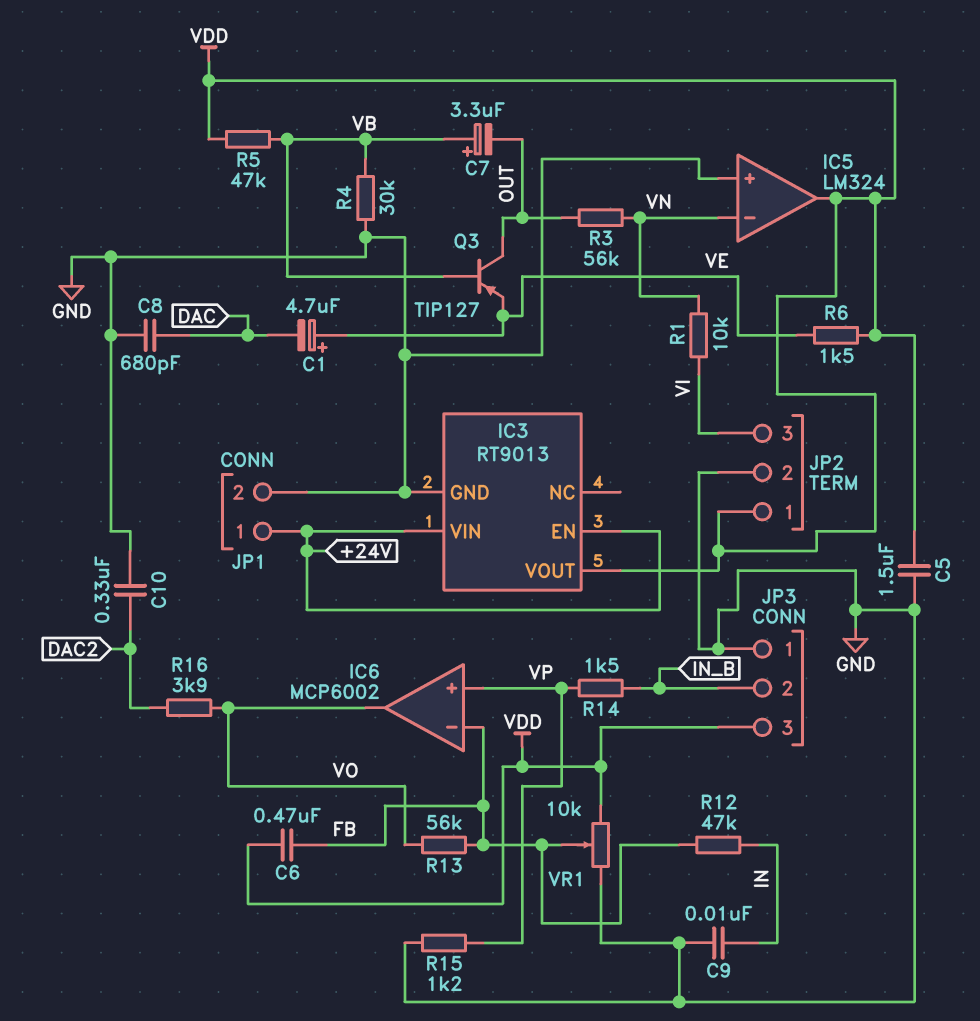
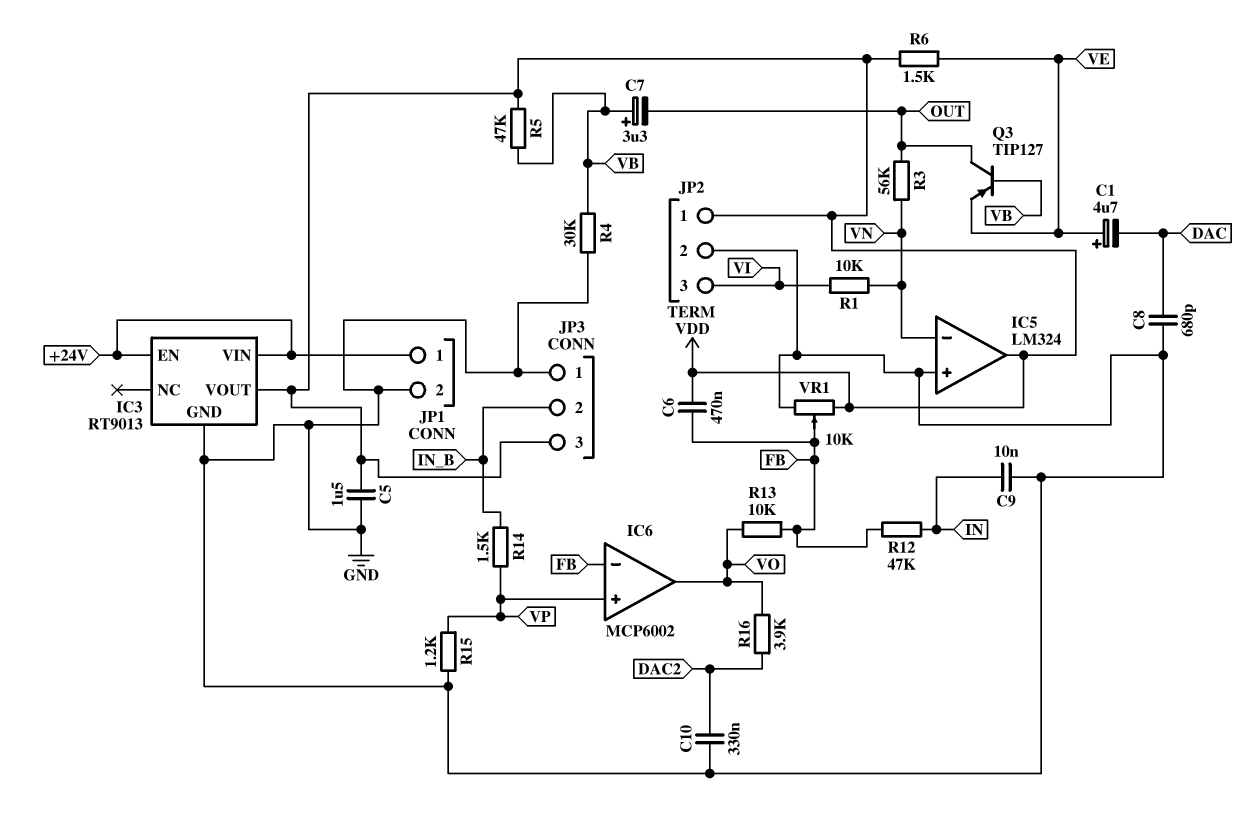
R13: 56k (FB, VO) -> 10k (FB, VO)

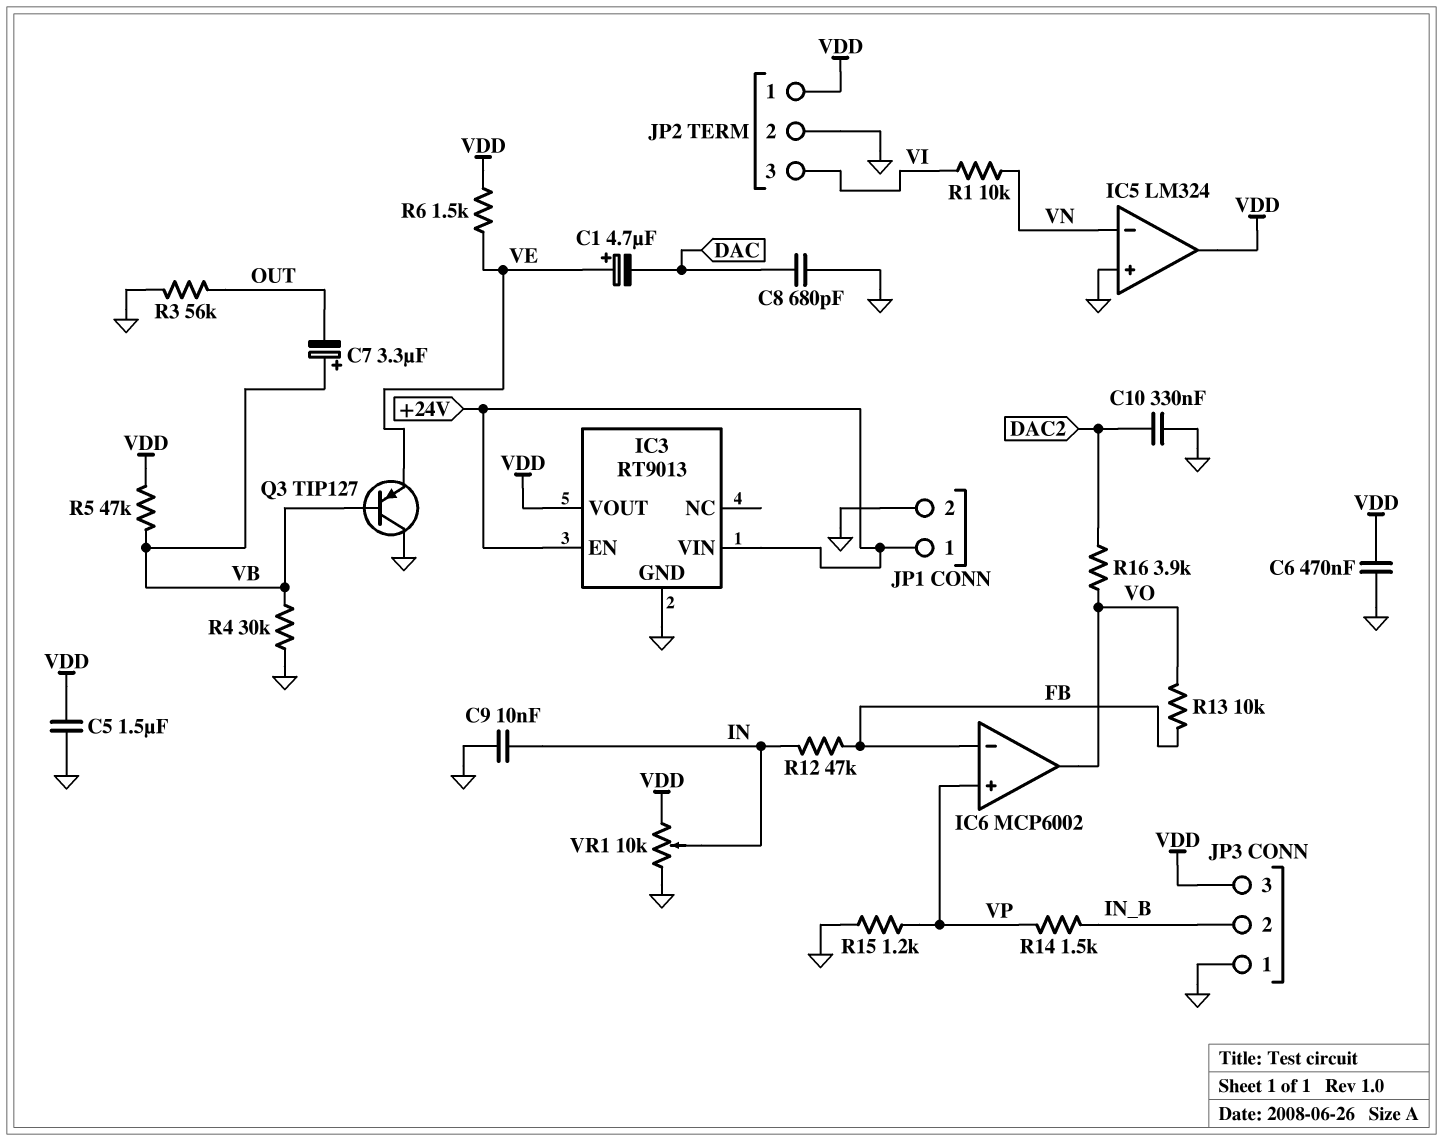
C6: 470nF (FB, VDD) -> 470nF (GND, VDD)
Q3: PNP TIP127 (B VB, C OUT, E VE) -> PNP TIP127 (B VB, C GND, E VE)
R3: 56k (OUT, VN) -> 56k (GND, OUT)
VR1: 10k (GND, VDD, wiper FB) -> 10k (GND, VDD, wiper IN)

